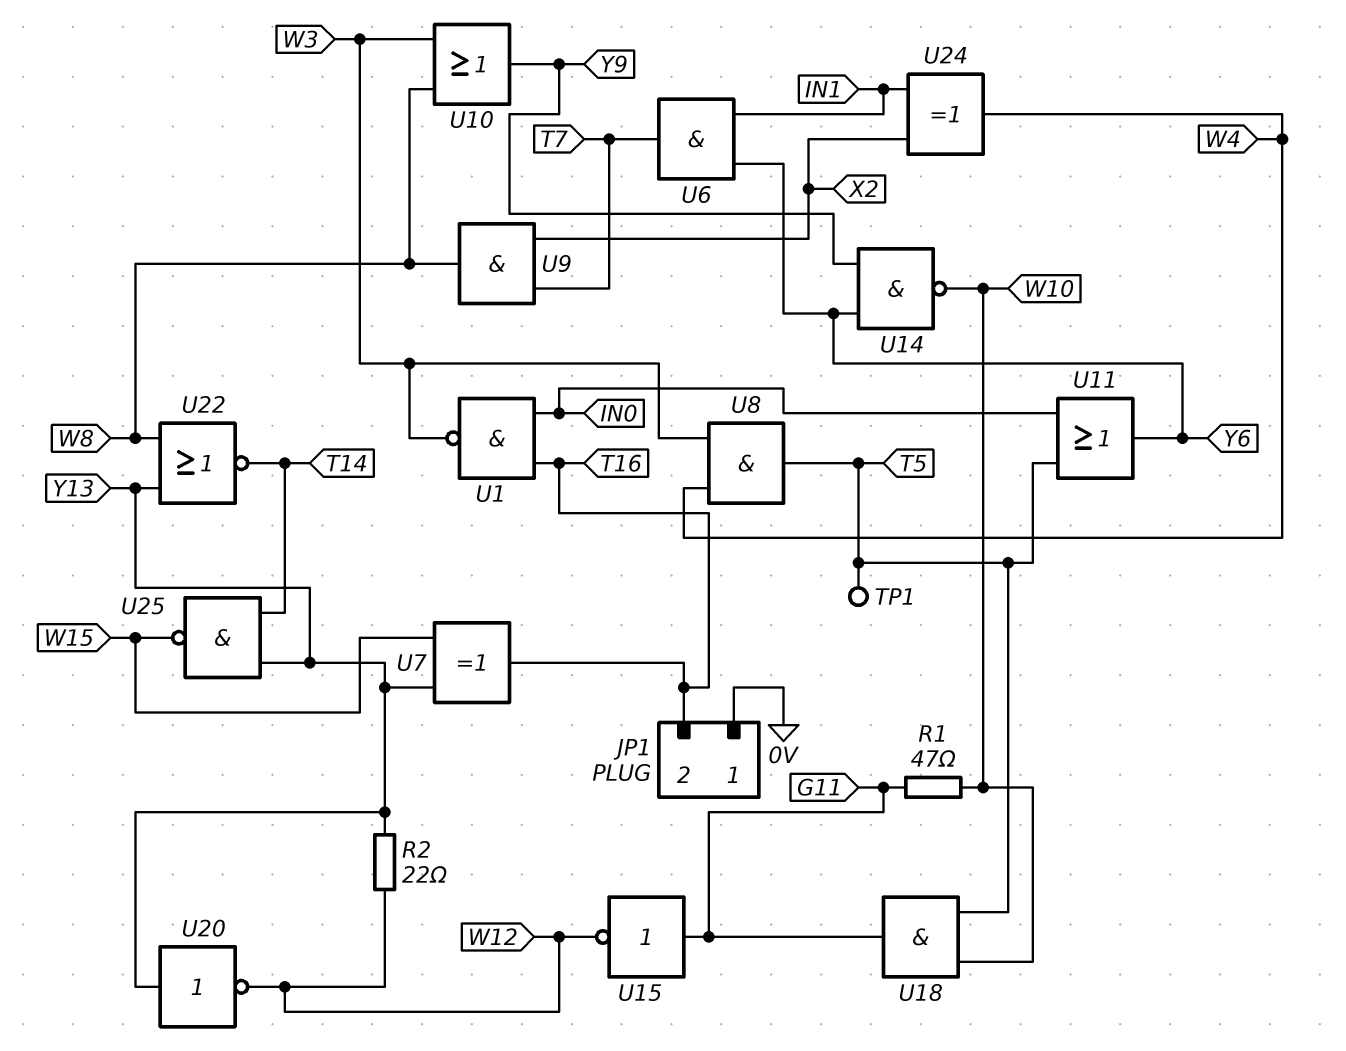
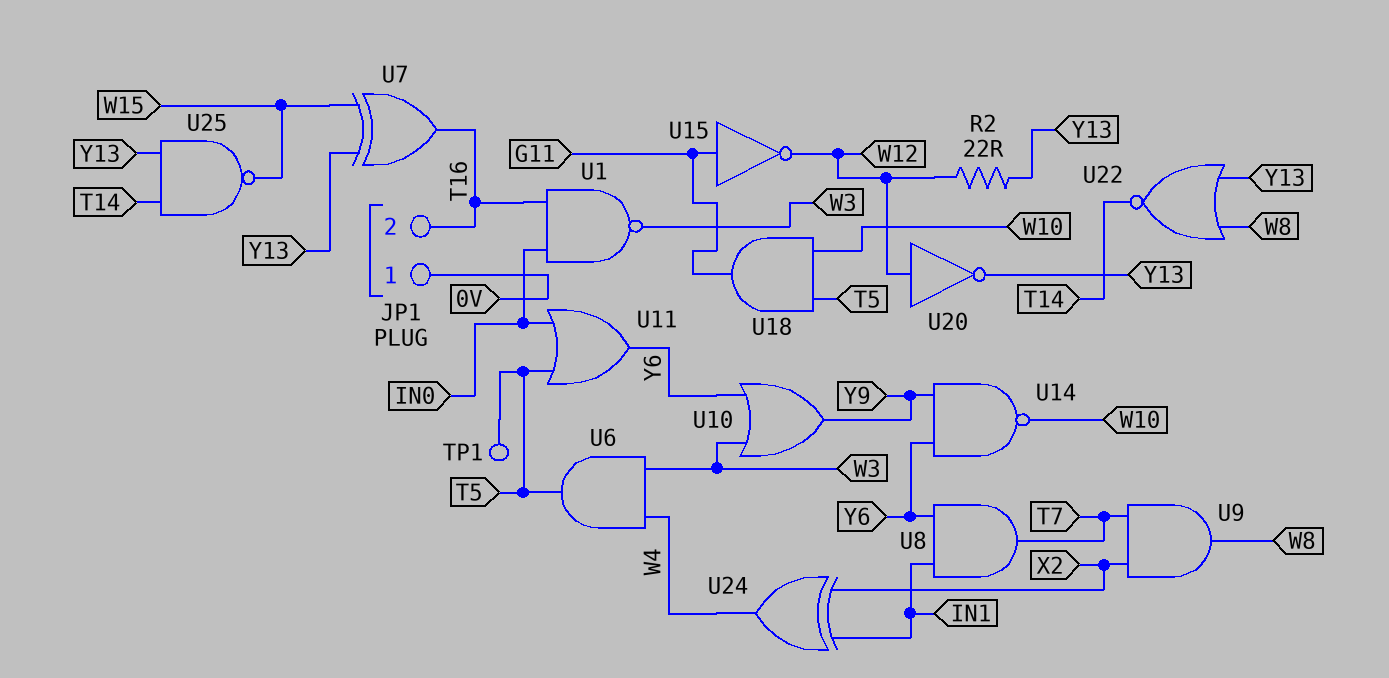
R1: 47 (G11, W10) -> none
U6: AND (in IN1, in Y6, out T7) -> AND (in W3, in W4, out T5)
U8: AND (in W3, in W4, out T5) -> AND (in IN1, in Y6, out T7)
U10: OR (in W3, in W8, out Y9) -> OR (in W3, in Y6, out Y9)
U20: NOT (in Y13, out W12) -> NOT (in W12, out Y13)

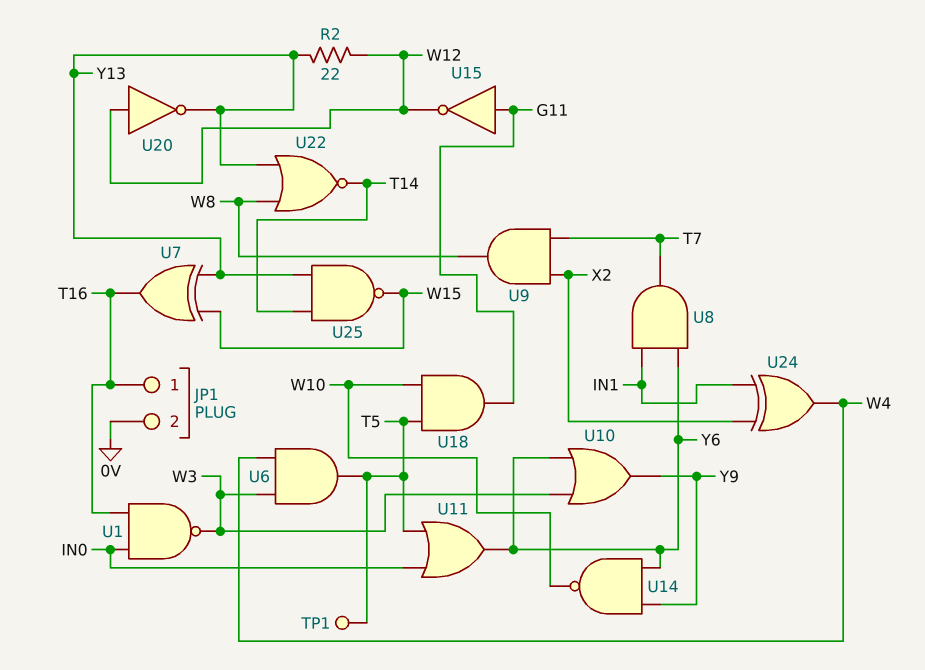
JP1 pin 1: 0V -> T16
JP1 pin 2: T16 -> 0V

